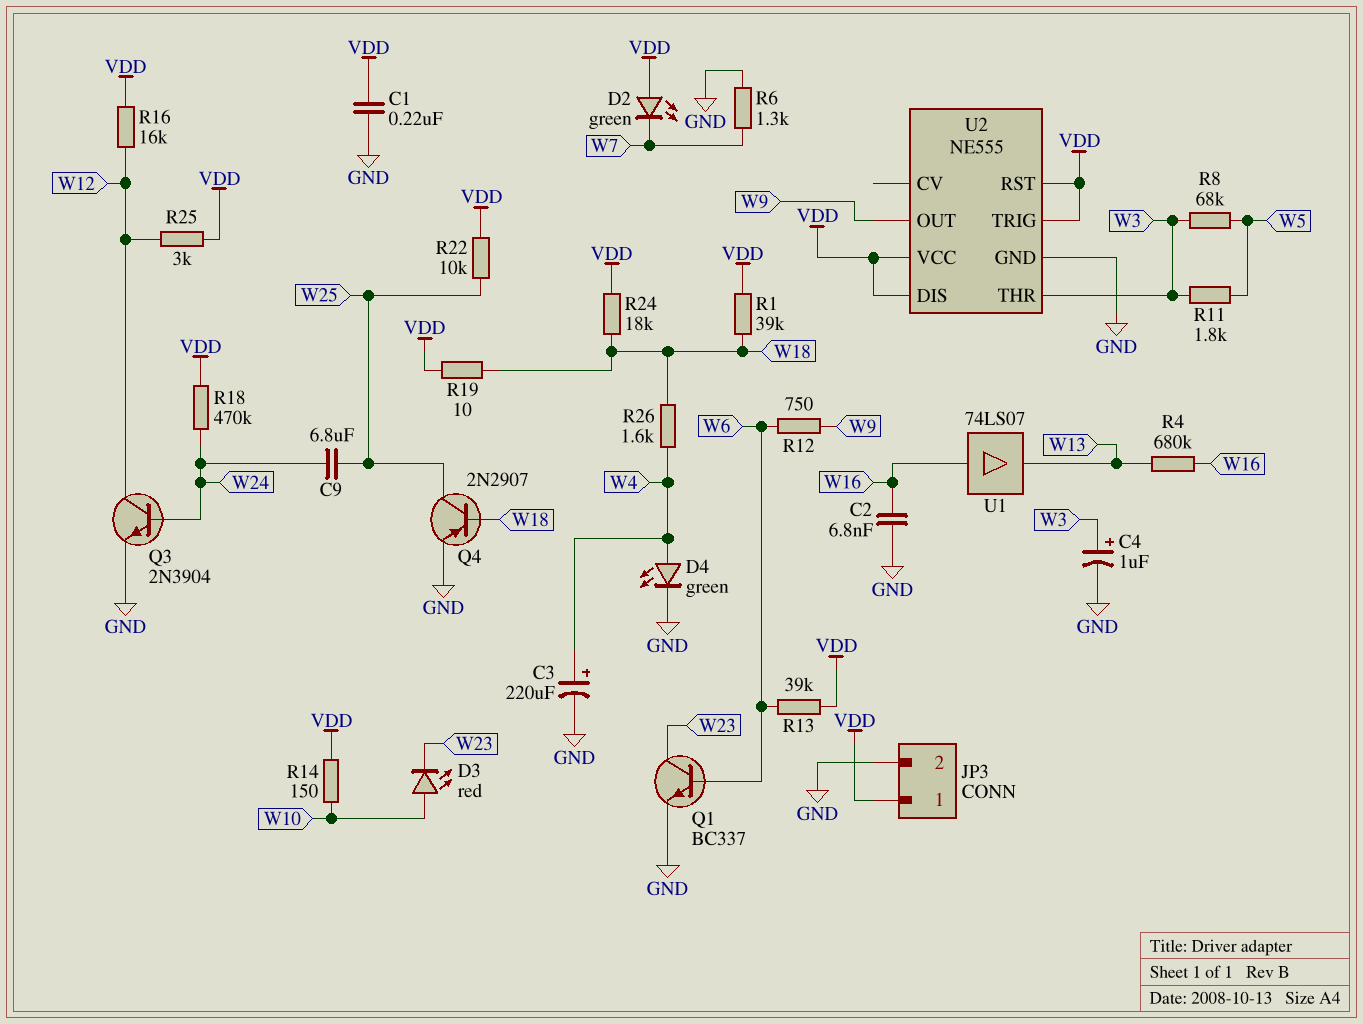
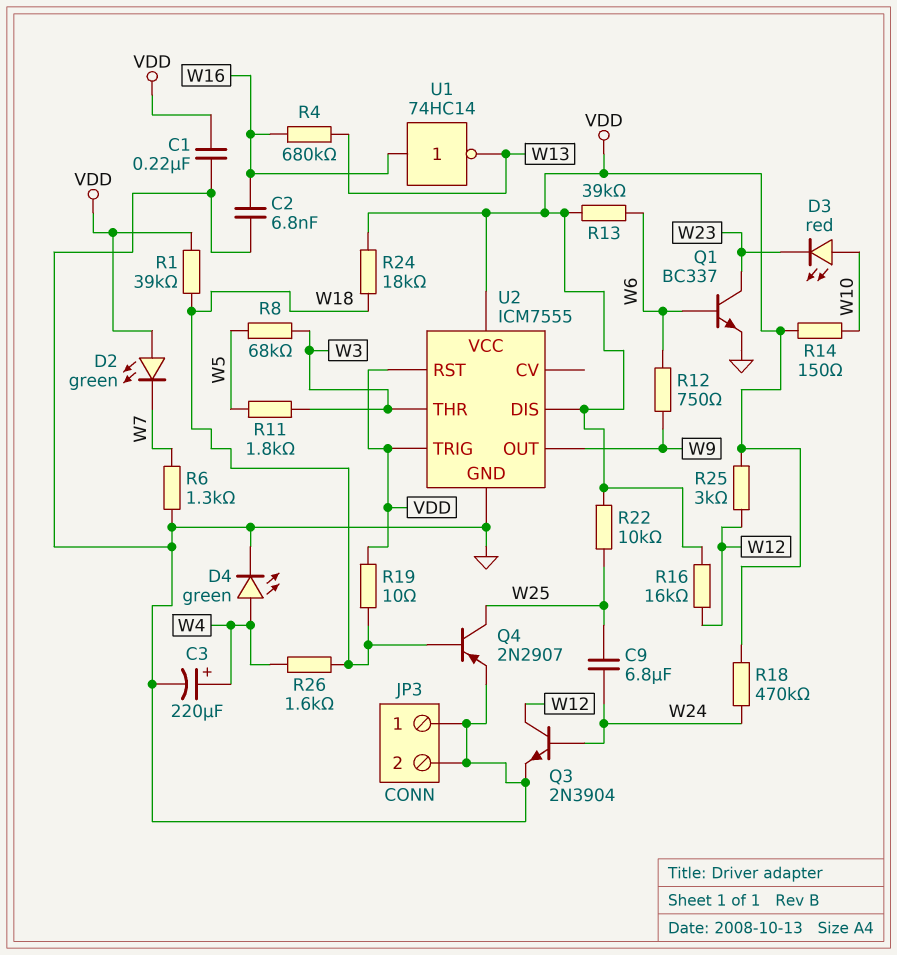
C4: 1uF (plus W3, minus GND) -> none
JP3 pin 1: VDD -> GND
U1: buffer 74LS07 (in W16, out W13) -> NOT 74HC14 (in W16, out W13)
U2: NE555 -> ICM7555

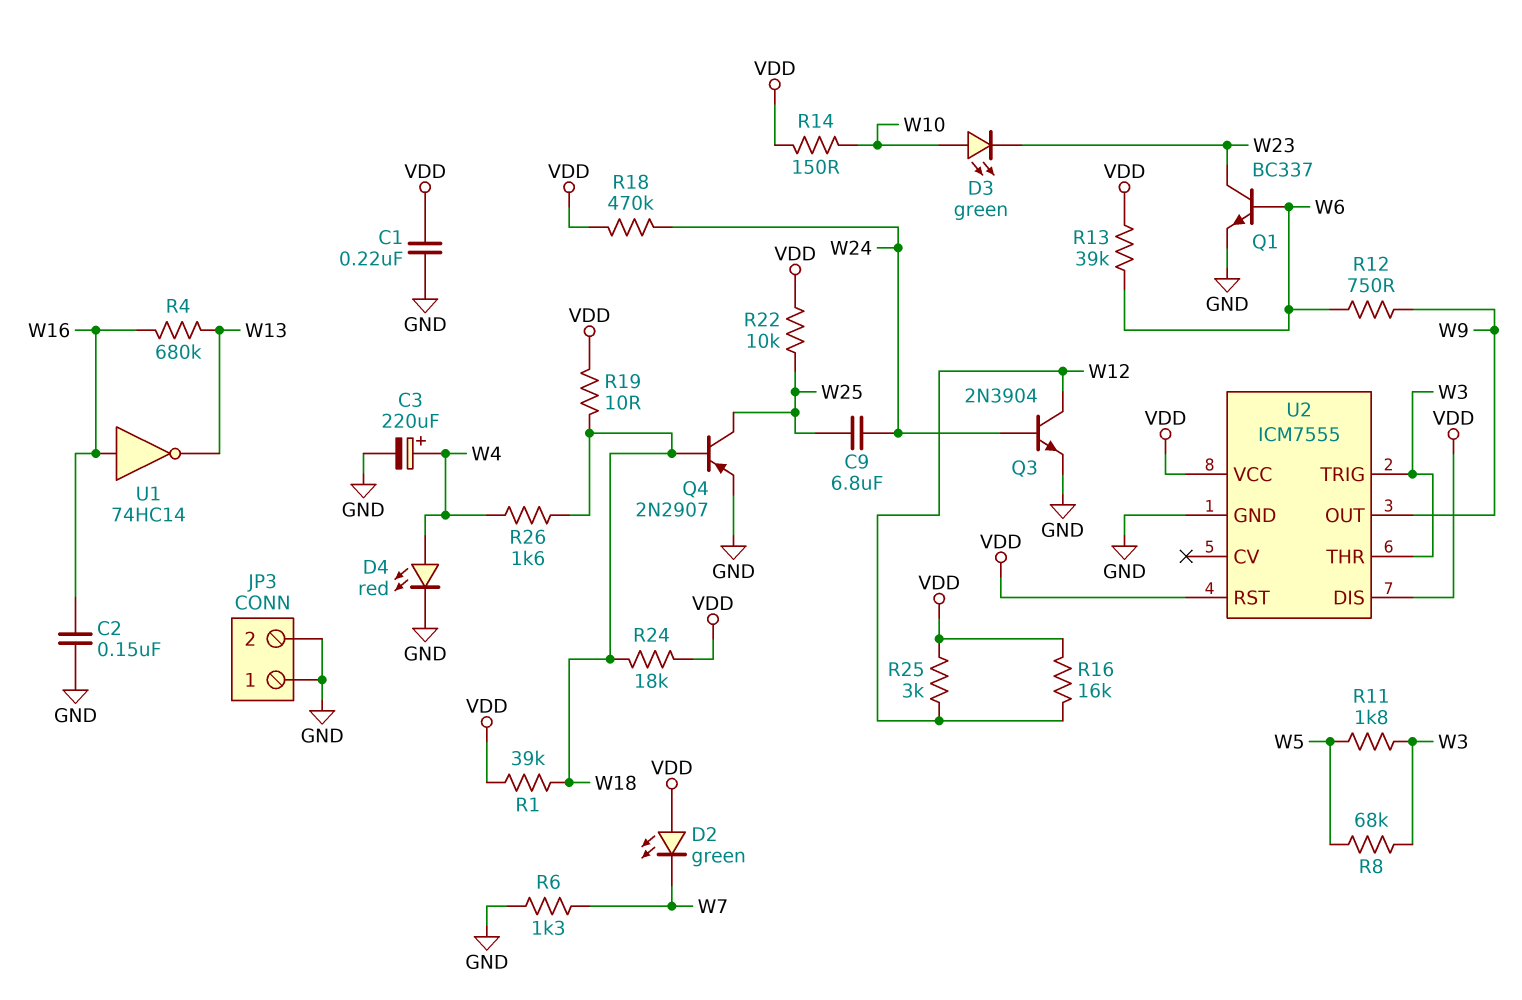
C2: 6.8nF (GND, W16) -> 150nF (GND, W16)
D3: LED red (A W10, K W23) -> LED green (A W10, K W23)
D4: LED green (A W4, K GND) -> LED red (A W4, K GND)
U2 pin TRIG: VDD -> W3

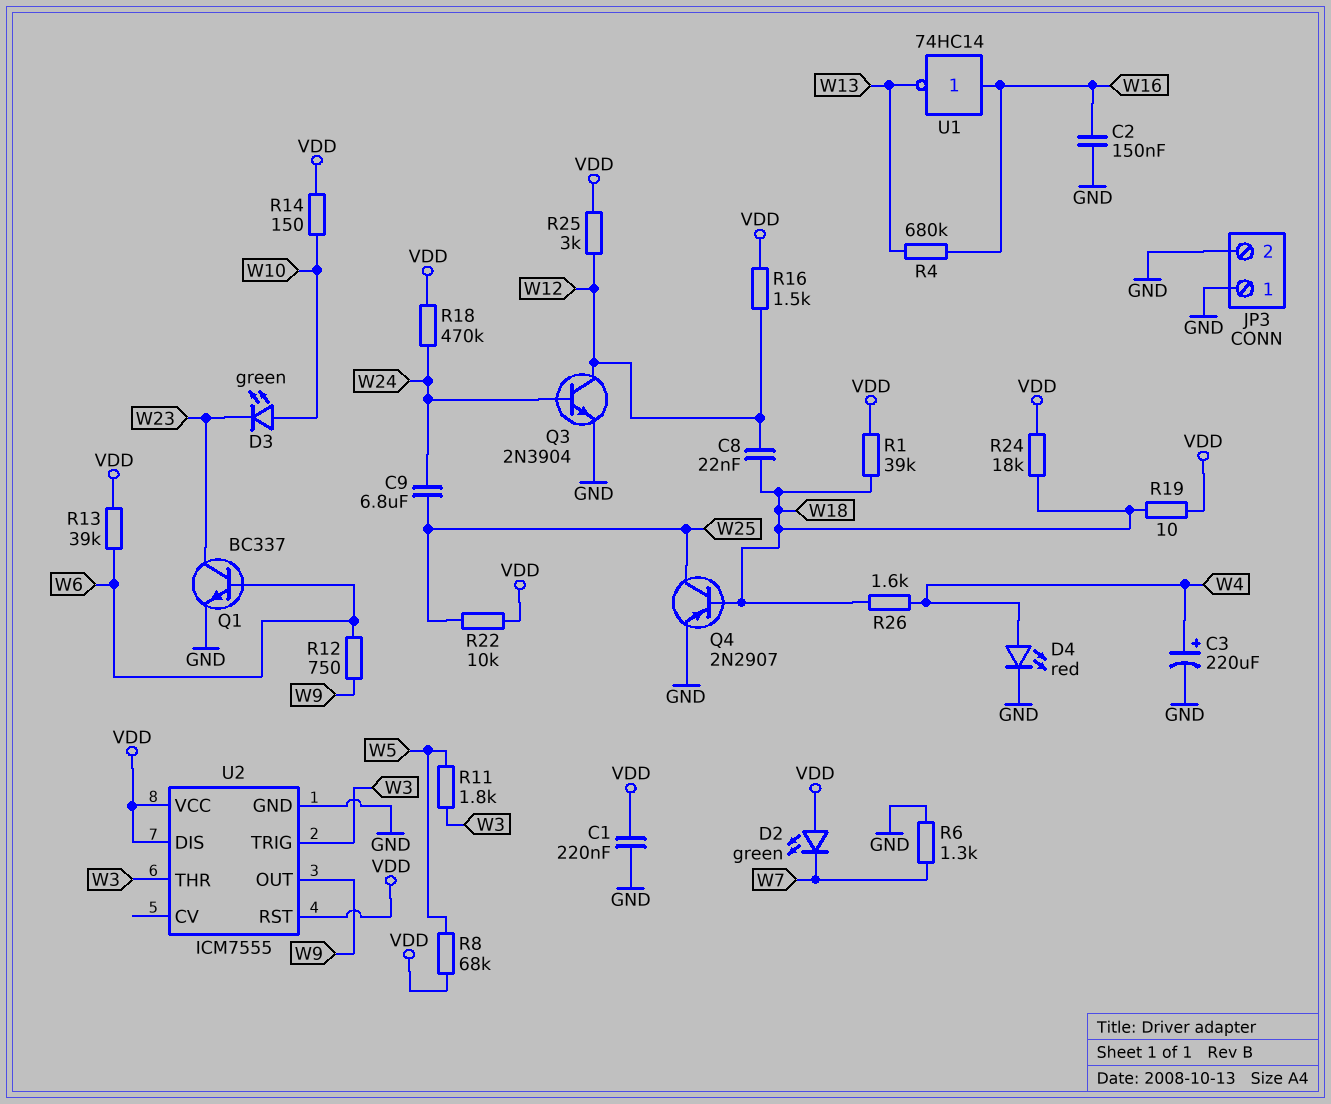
C8: none -> 22nF (W12, W18)
R8: 68k (W3, W5) -> 68k (VDD, W5)
R16: 16k (VDD, W12) -> 1.5k (VDD, W12)

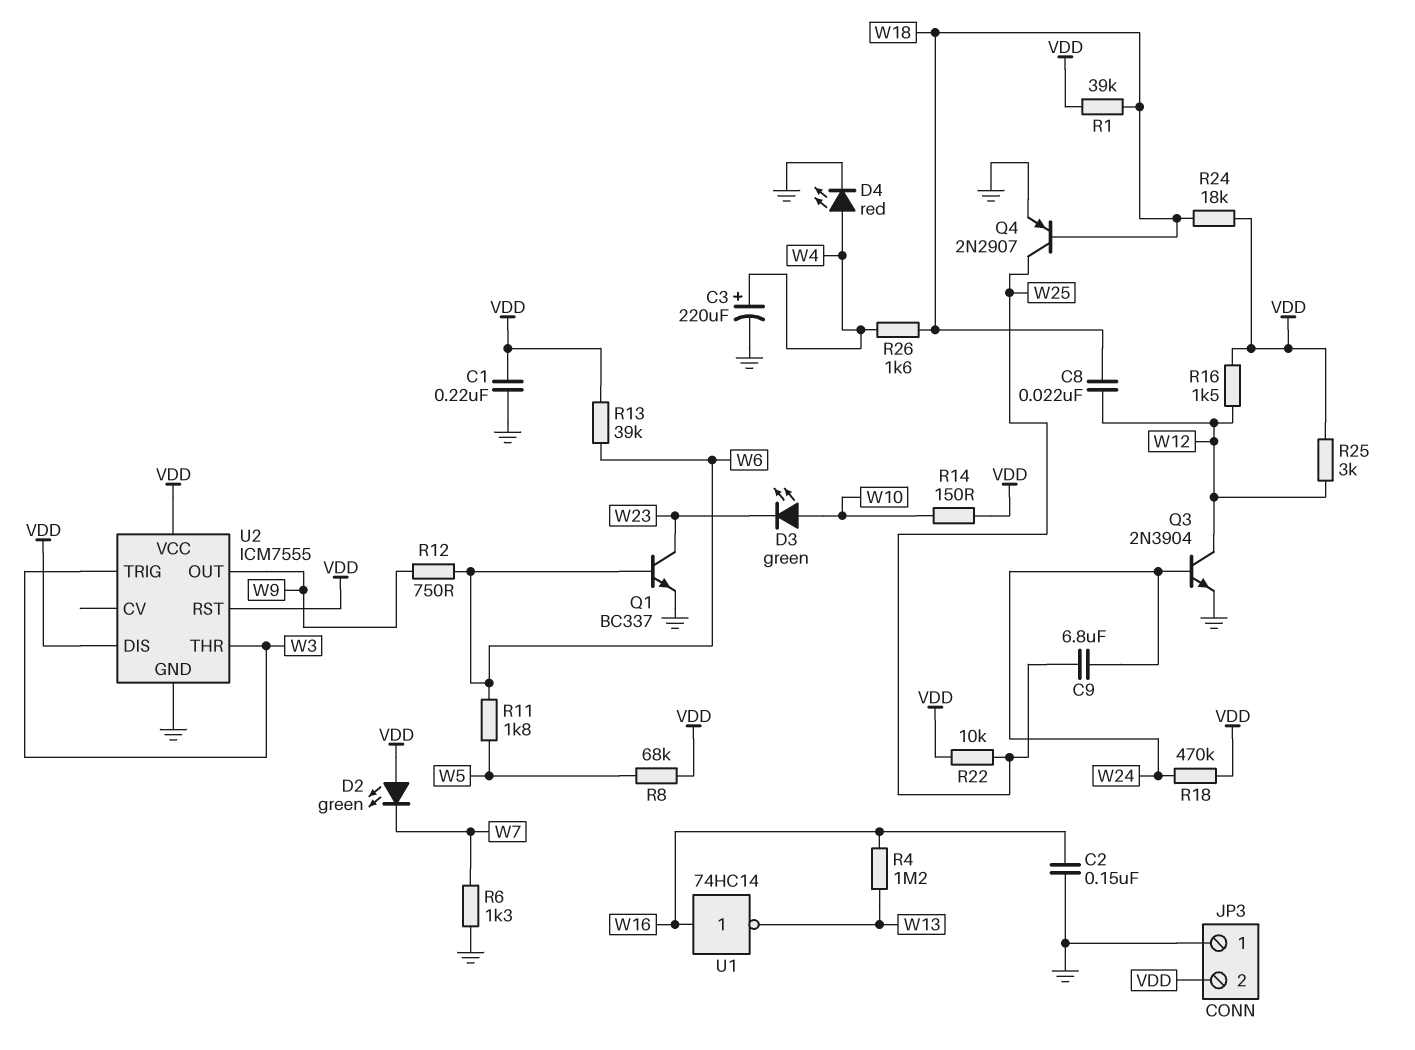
JP3 pin 2: GND -> VDD
R4: 680k (W13, W16) -> 1.2M (W13, W16)
R11: 1.8k (W3, W5) -> 1.8k (W5, W6)
R19: 10 (VDD, W18) -> none

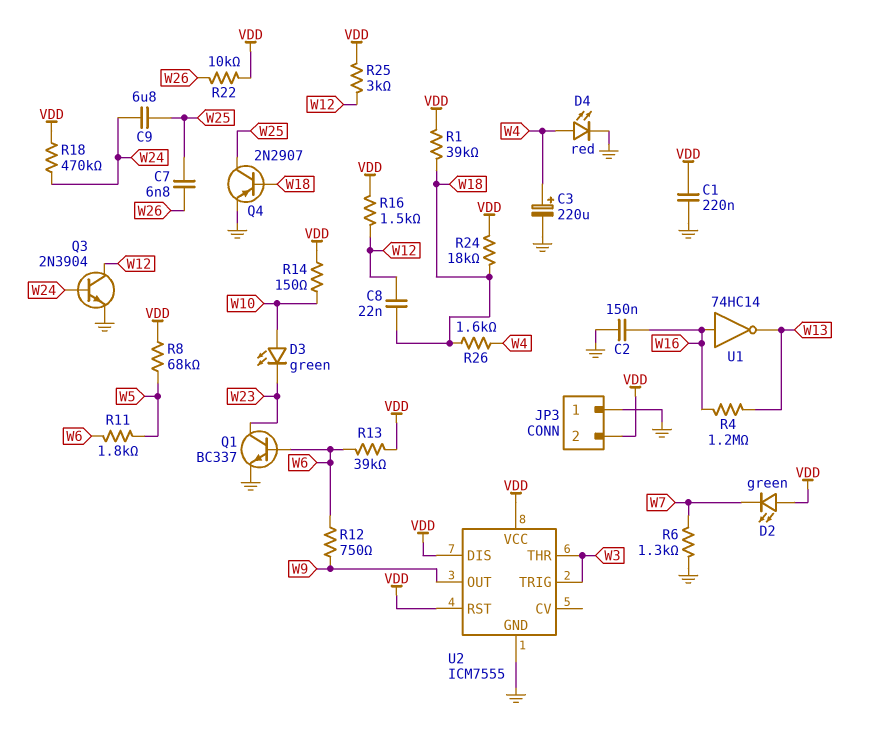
C7: none -> 6.8nF (W25, W26)
R22: 10k (VDD, W25) -> 10k (VDD, W26)

